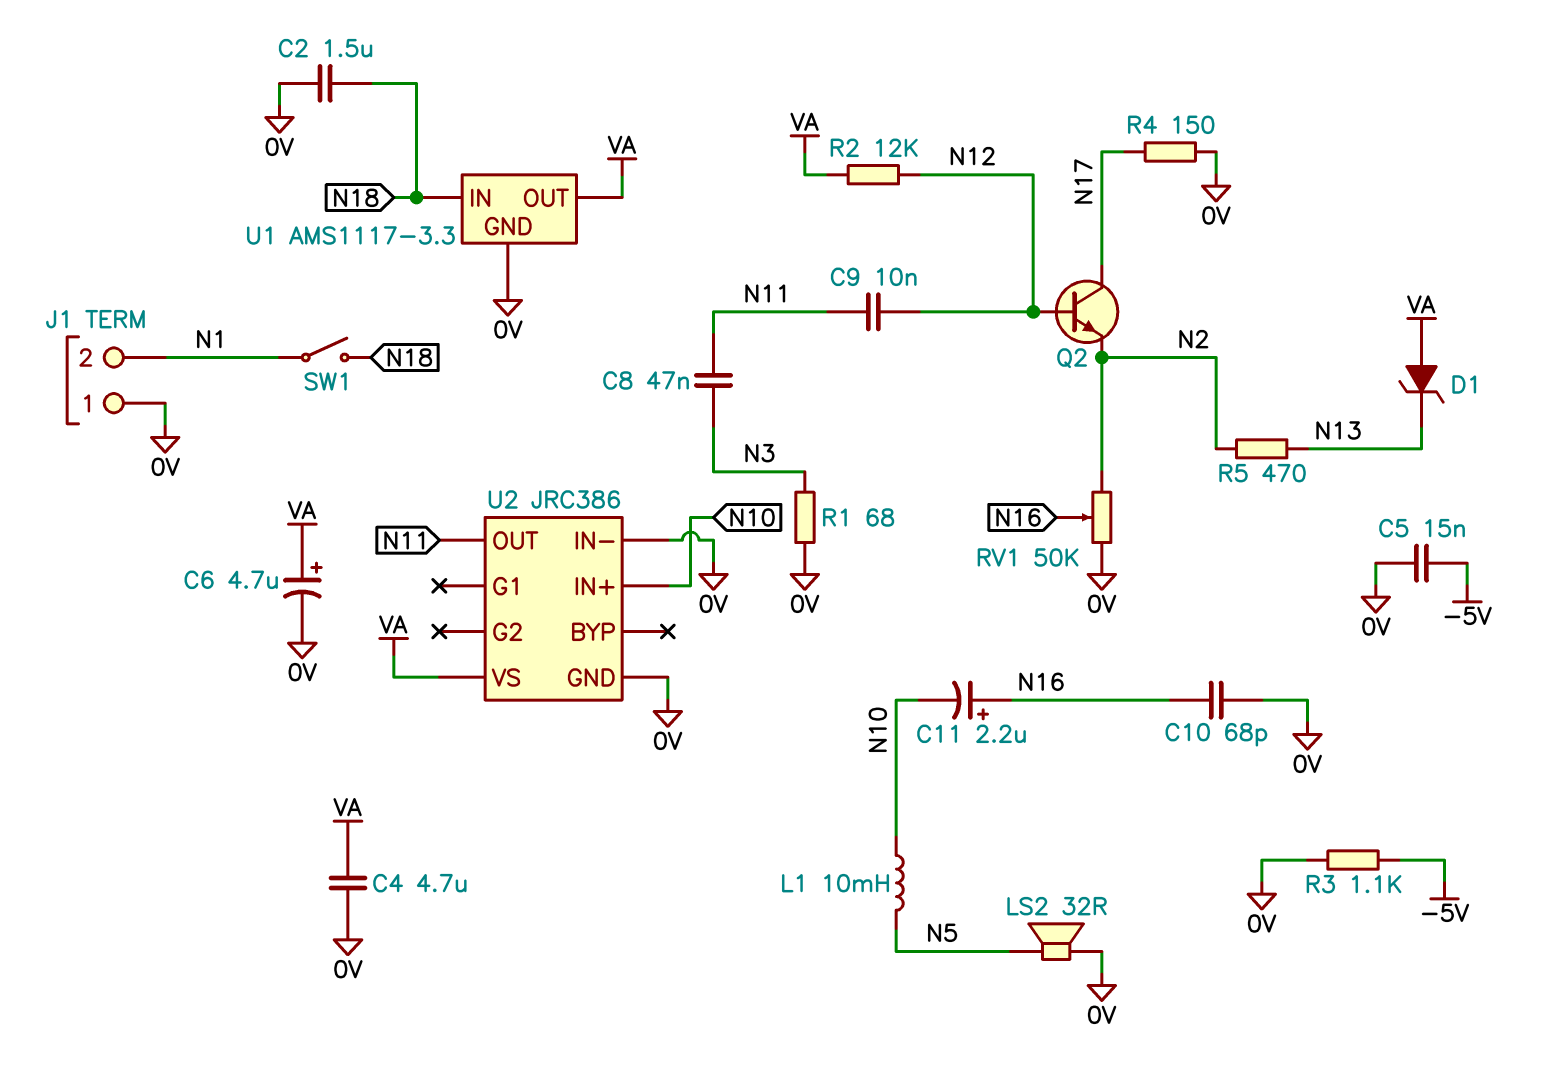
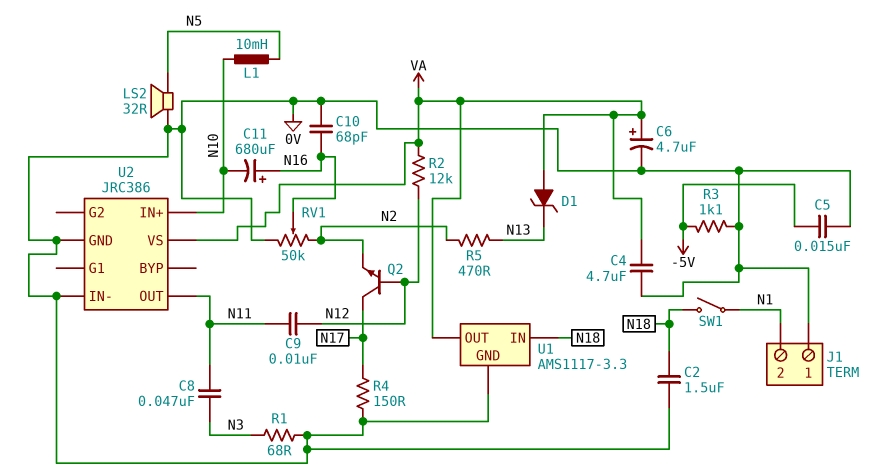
C11: 2.2uF (plus N16, minus N10) -> 680uF (plus N16, minus N10)

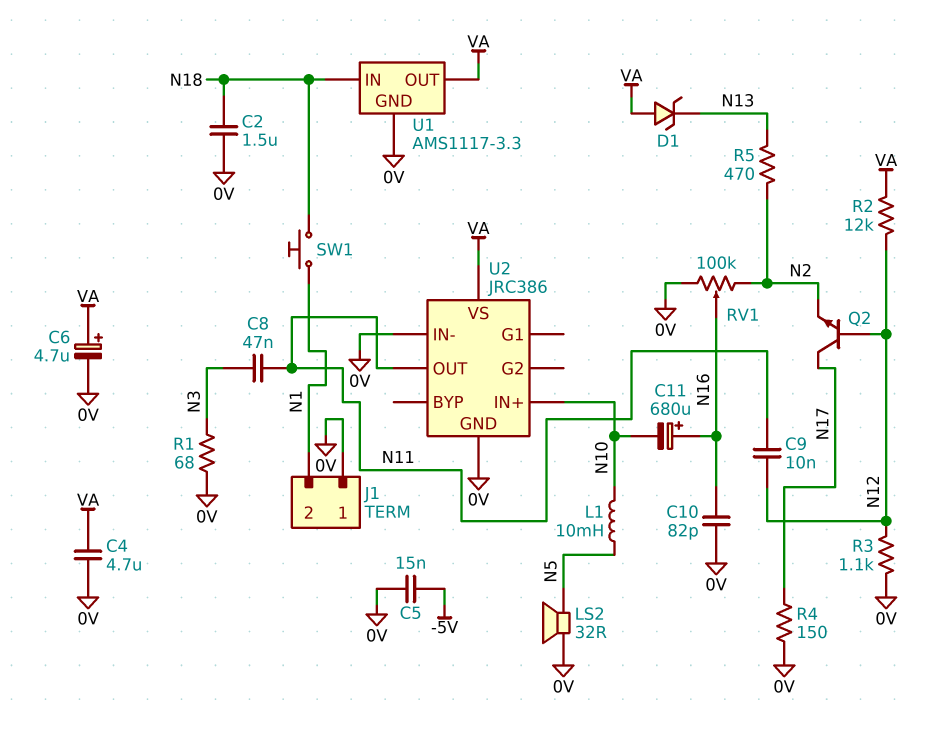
C10: 68pF (0V, N16) -> 82pF (0V, N16)
R3: 1.1k (-5V, 0V) -> 1.1k (0V, N12)
RV1: 50k (0V, N2, wiper N16) -> 100k (0V, N2, wiper N16)
SW1: switch (N1, N18) -> button (N1, N18)

